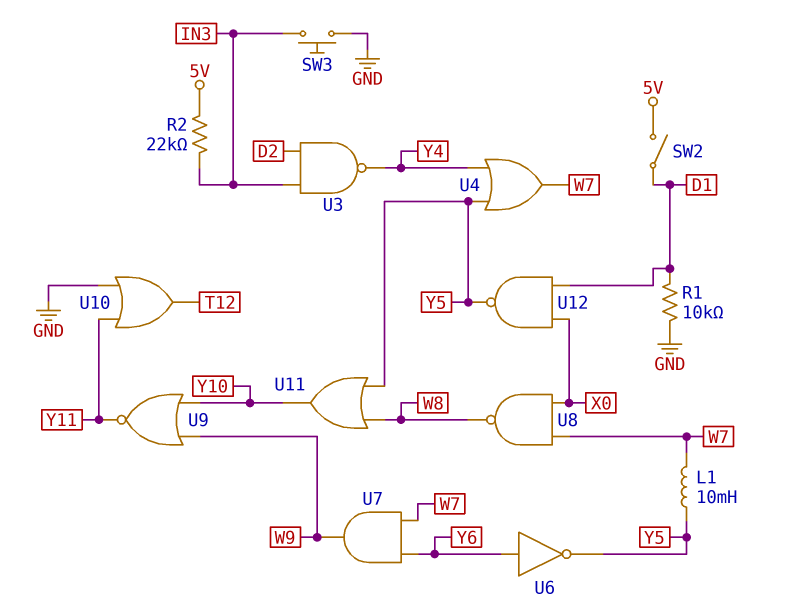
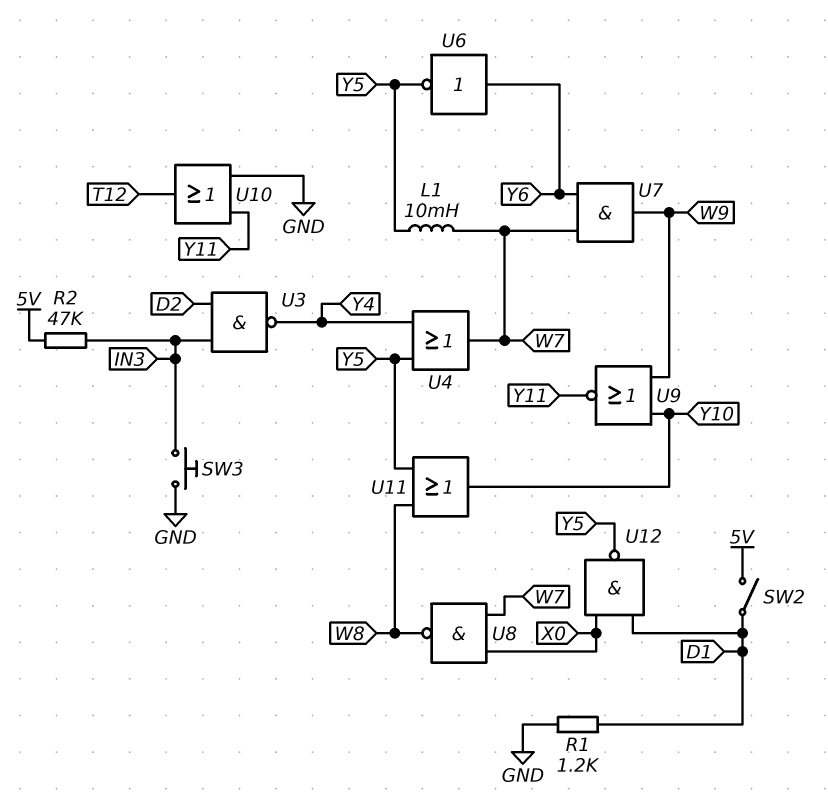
R1: 10k (D1, GND) -> 1.2k (D1, GND)
R2: 22k (5V, IN3) -> 47k (5V, IN3)

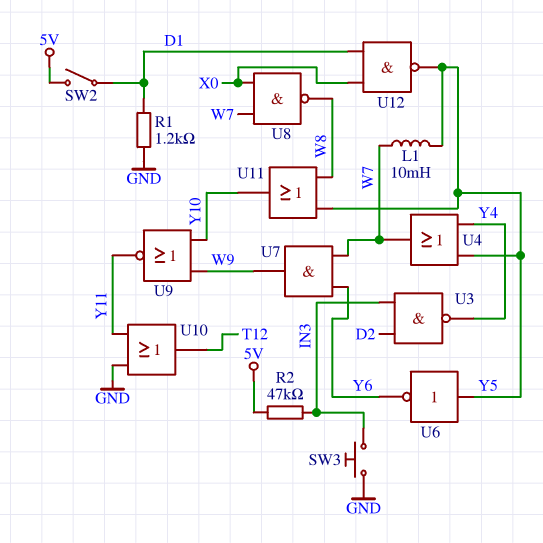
U6: NOT (in Y6, out Y5) -> NOT (in Y5, out Y6)

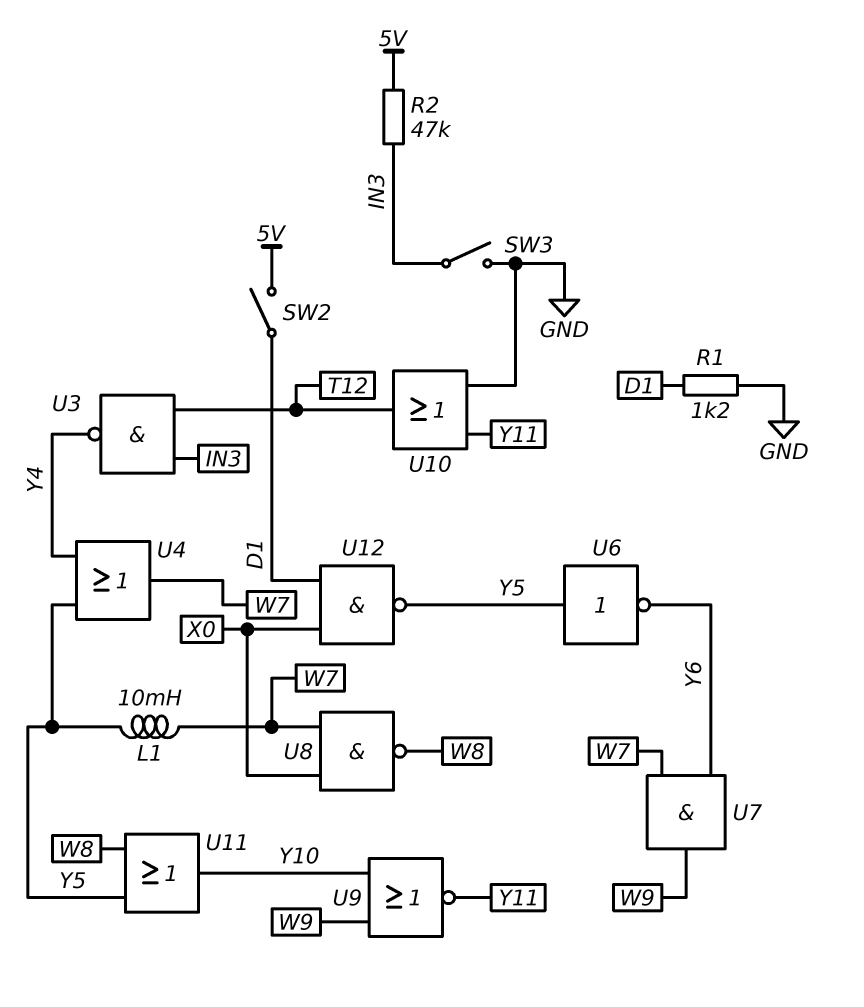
SW3: button (GND, IN3) -> switch (GND, IN3)
U3: NAND (in D2, in IN3, out Y4) -> NAND (in IN3, in T12, out Y4)

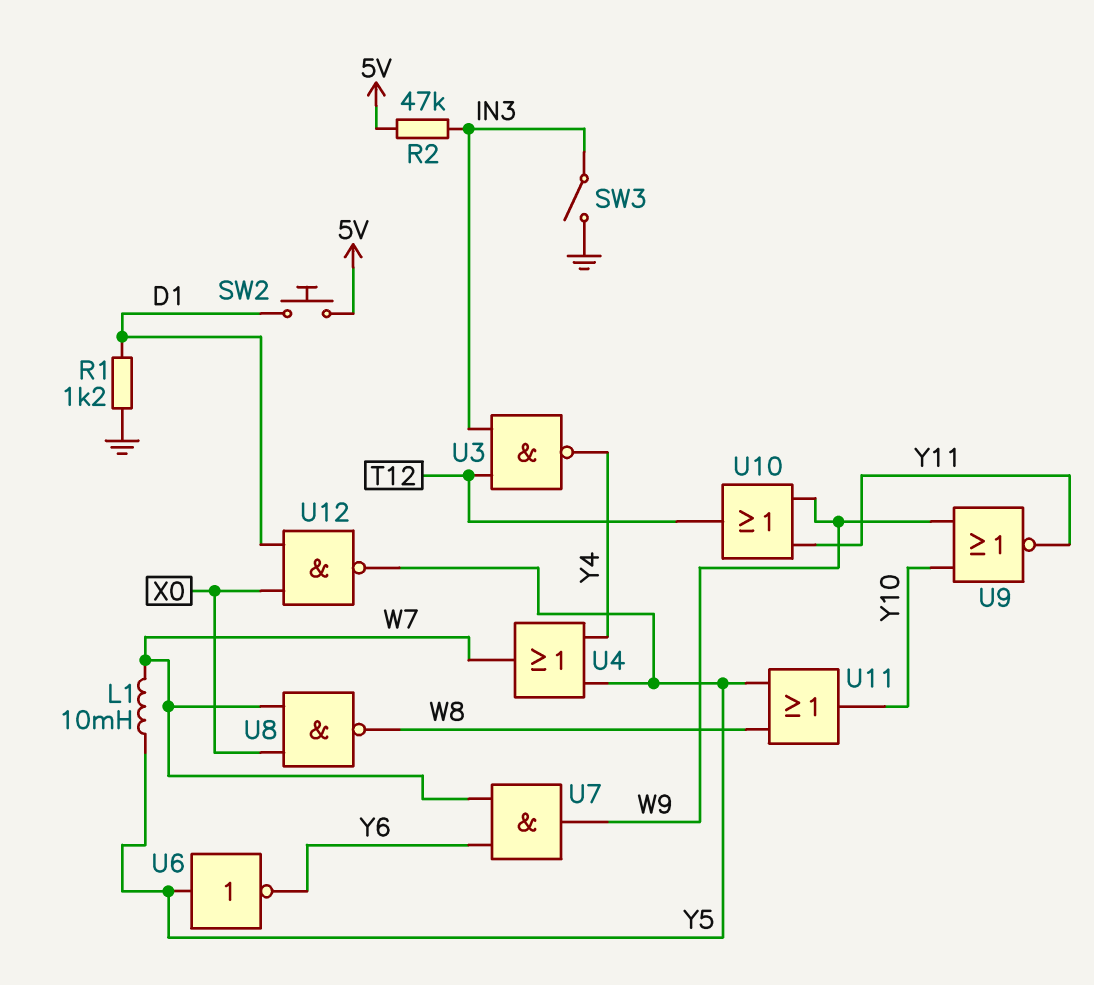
SW2: switch (5V, D1) -> button (5V, D1)
U10: OR (in GND, in Y11, out T12) -> OR (in W9, in Y11, out T12)

